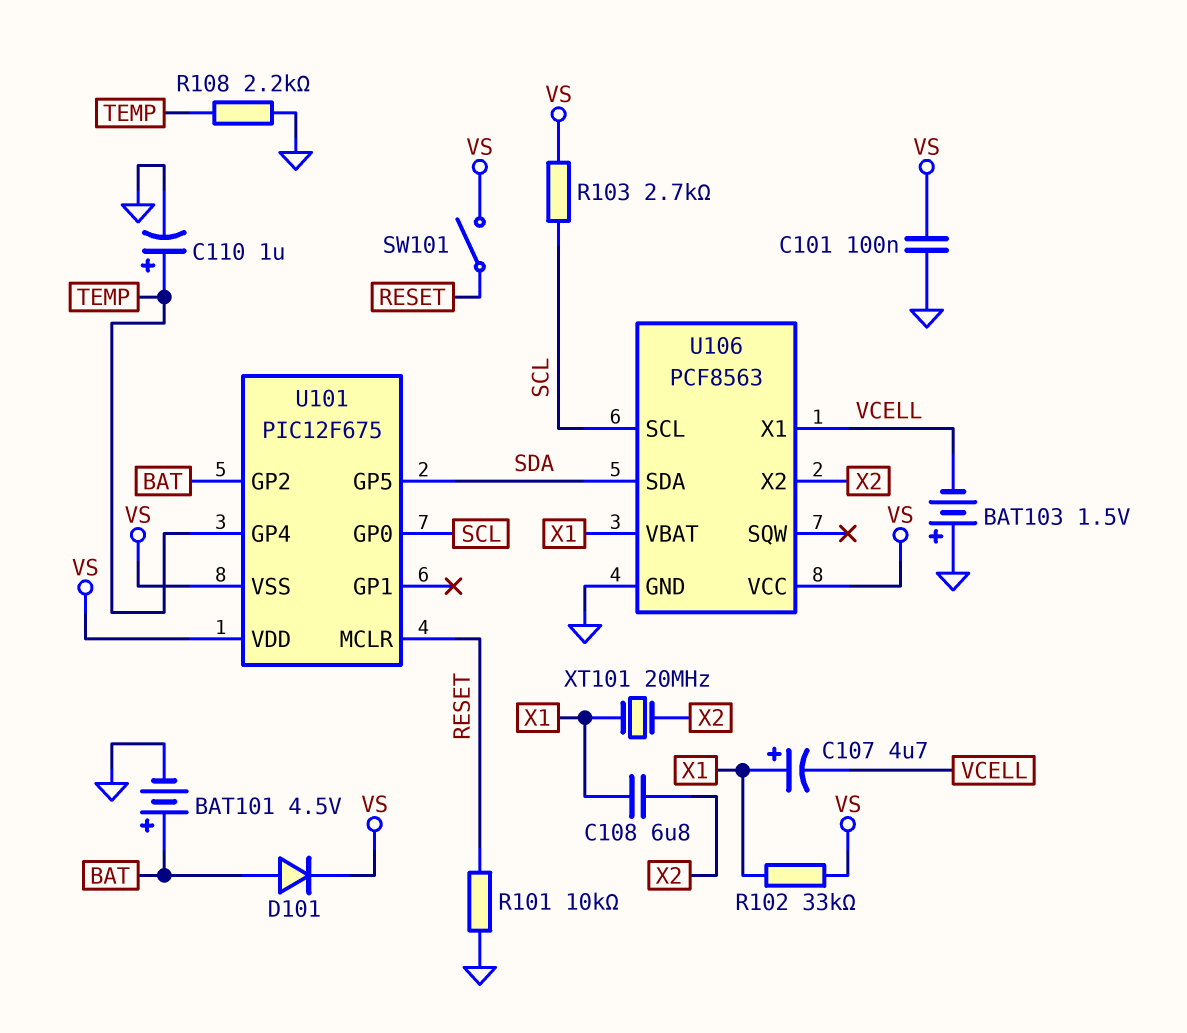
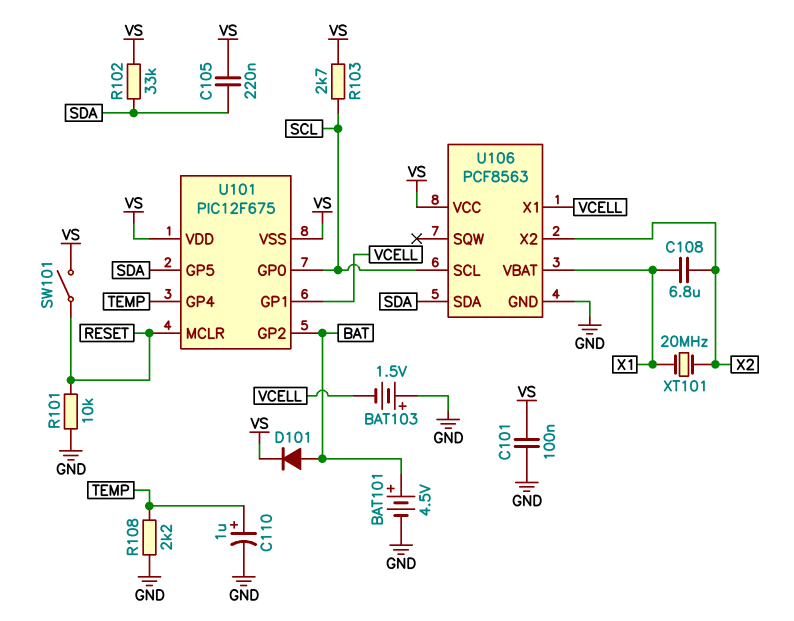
C105: none -> 220nF (SDA, VS)
C107: 4.7uF (plus X1, minus VCELL) -> none
R102: 33k (VS, X1) -> 33k (SDA, VS)
U101 pin GP1: none -> VCELL

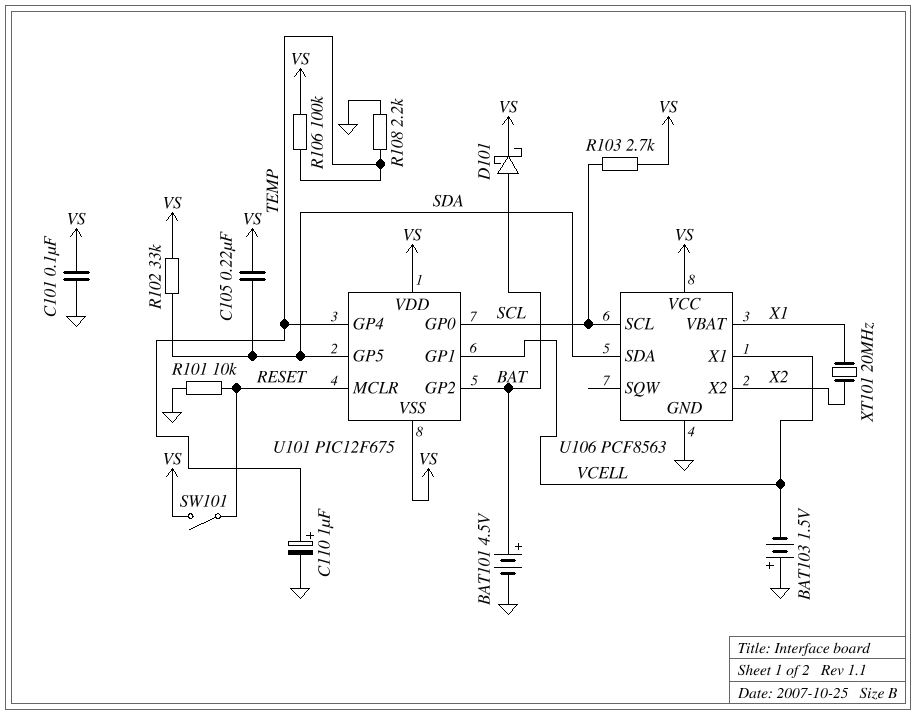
C108: 6.8uF (X1, X2) -> none
D101: diode (A BAT, K VS) -> schottky (A BAT, K VS)
R106: none -> 100k (TEMP, VS)

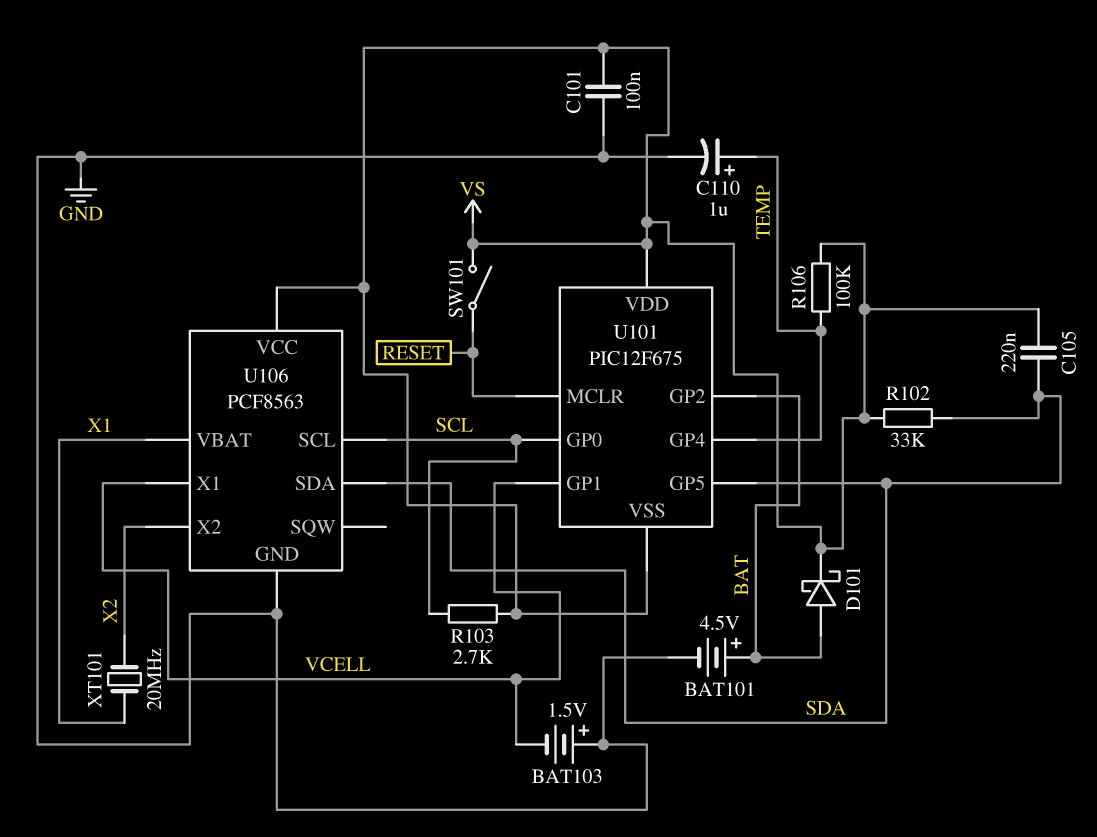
R101: 10k (GND, RESET) -> none
R108: 2.2k (GND, TEMP) -> none

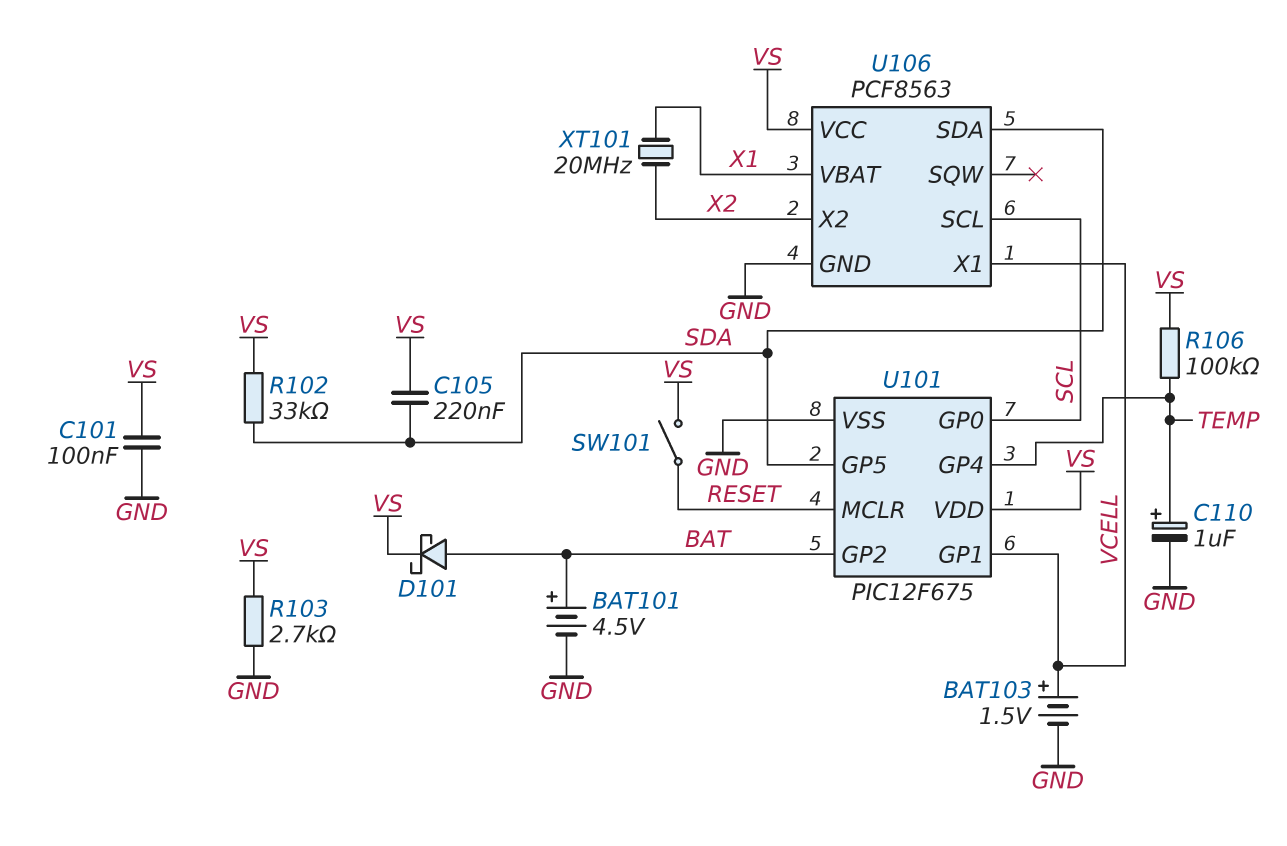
BAT103: 1.5V (plus GND, minus VCELL) -> 1.5V (plus VCELL, minus GND)
R103: 2.7k (SCL, VS) -> 2.7k (GND, VS)
U101 pin VSS: VS -> GND

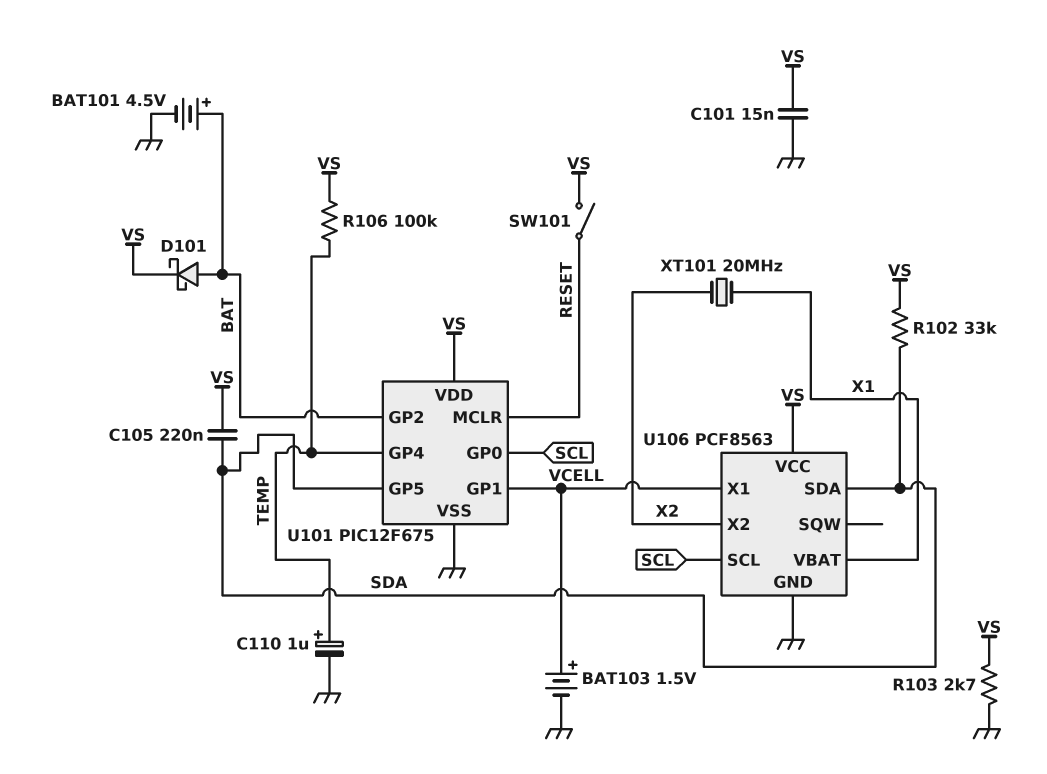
C101: 100nF (GND, VS) -> 15nF (GND, VS)

